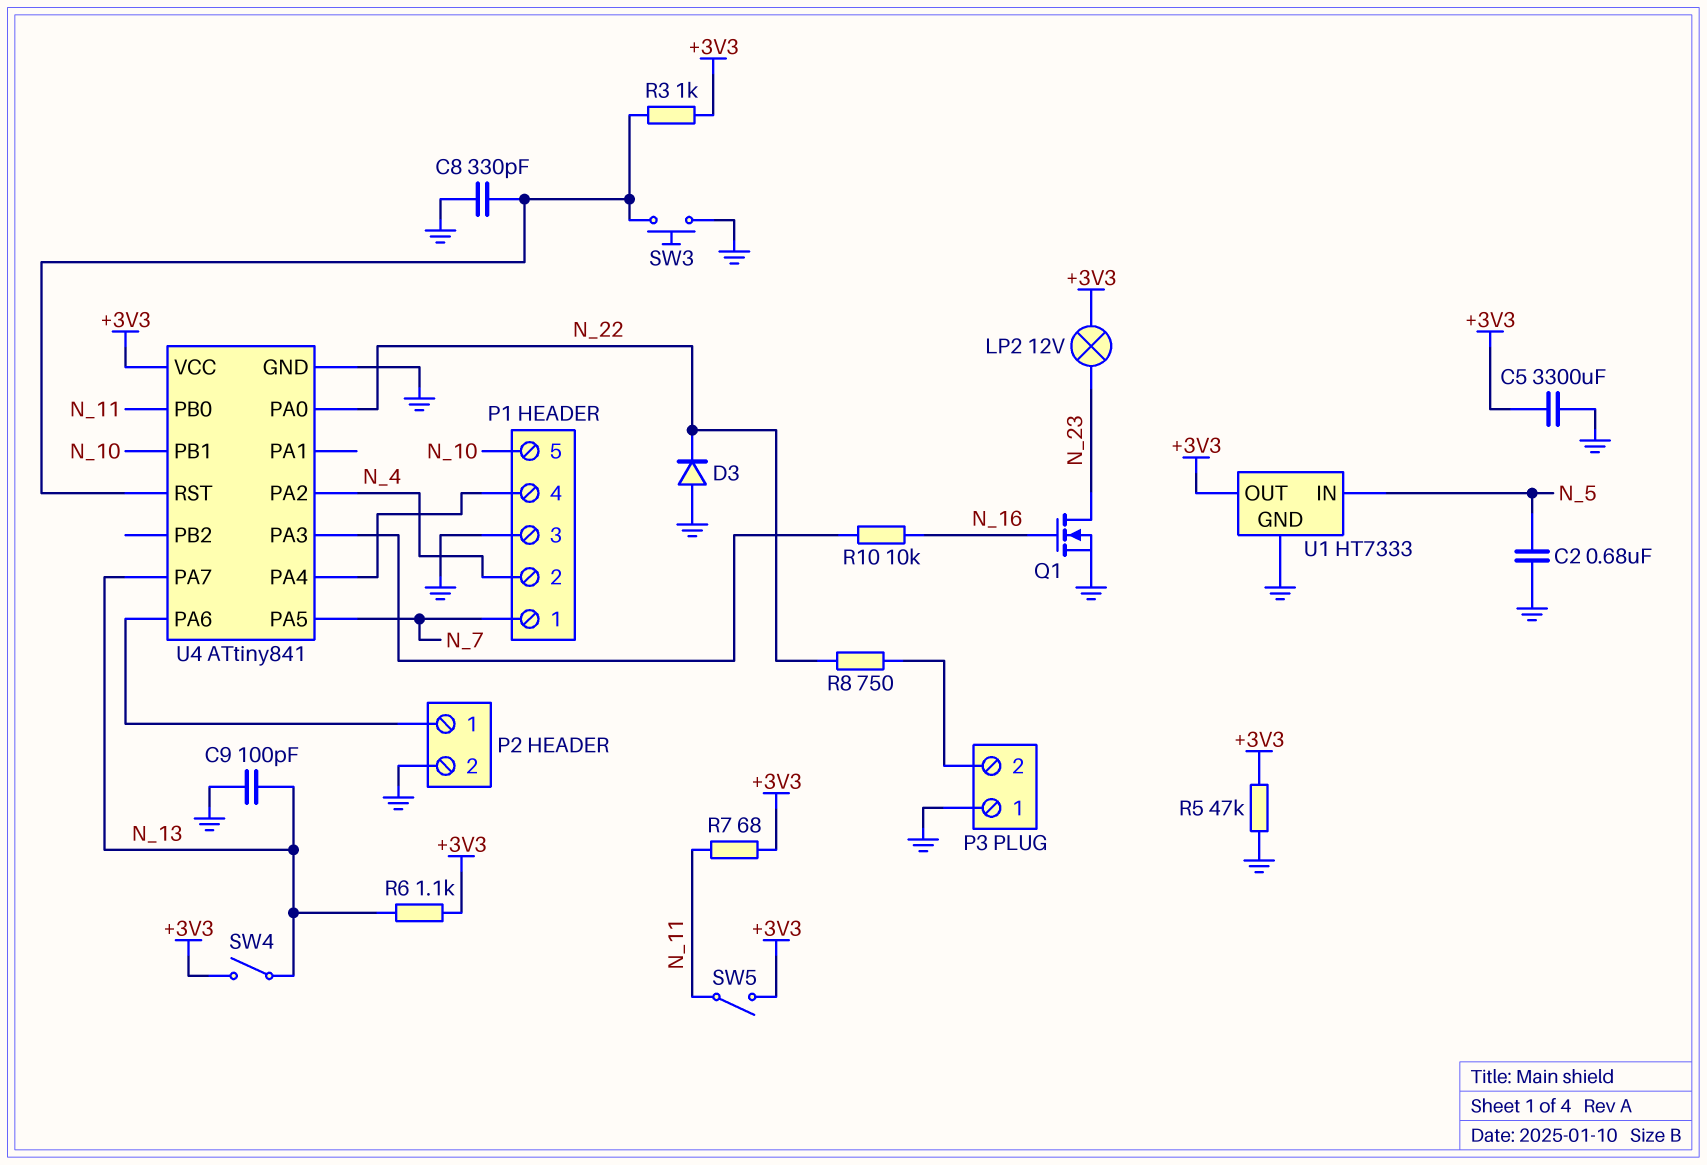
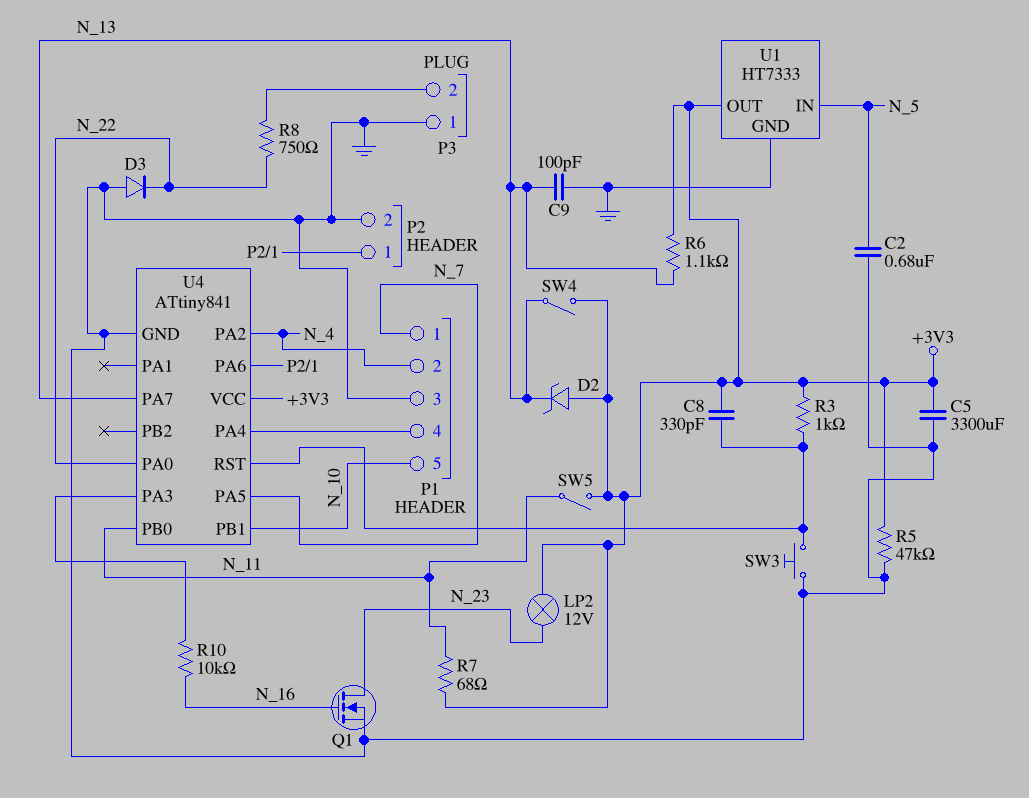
C8: 330pF (GND, U4/RST) -> 330pF (+3V3, U4/RST)
D2: none -> zener (A +3V3, K N_13)

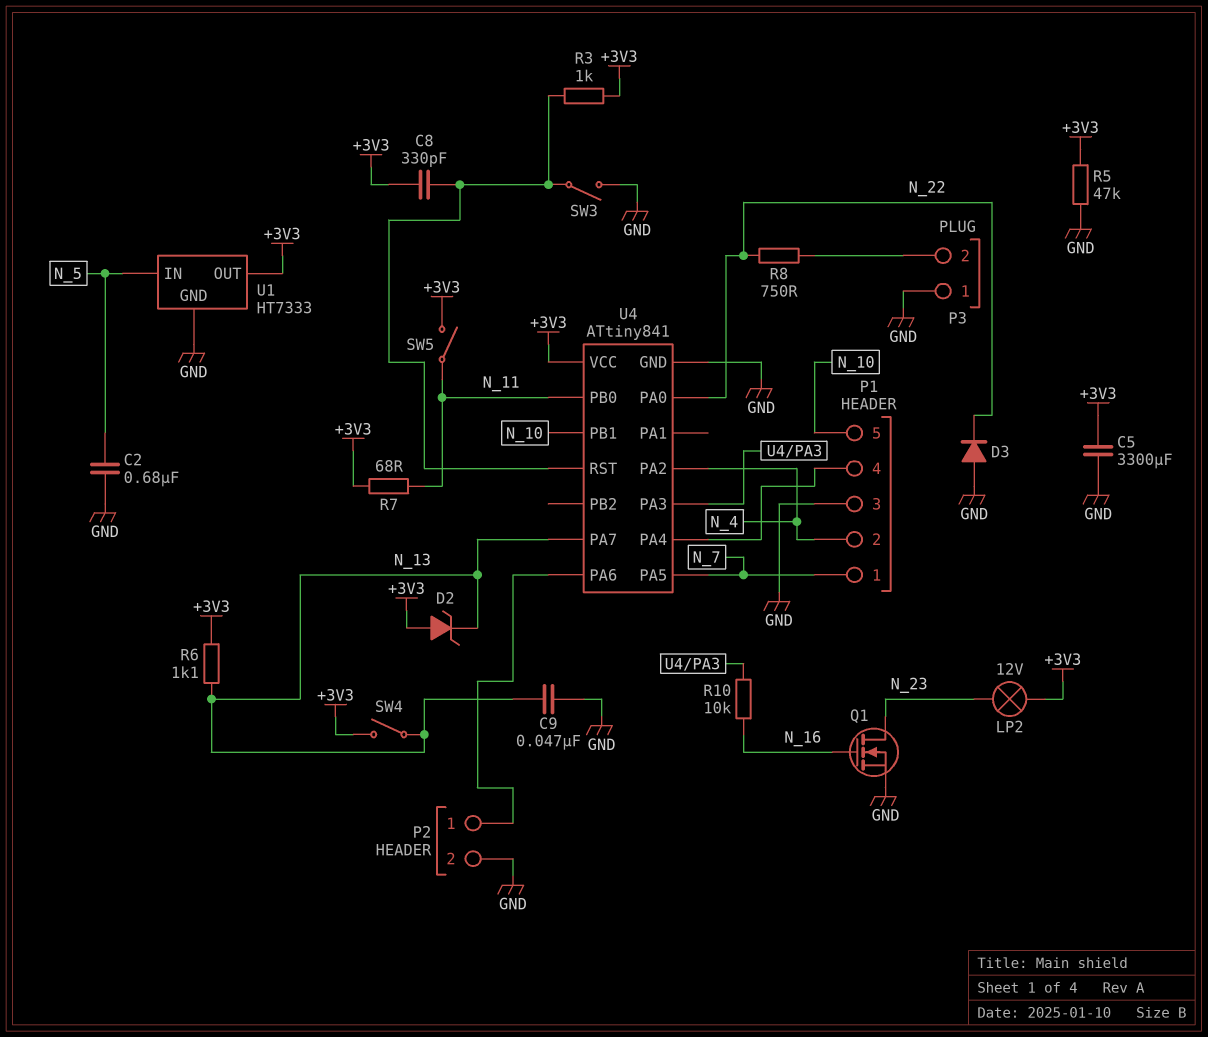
C9: 100pF (GND, N_13) -> 47nF (GND, N_13)
SW3: button (GND, U4/RST) -> switch (GND, U4/RST)

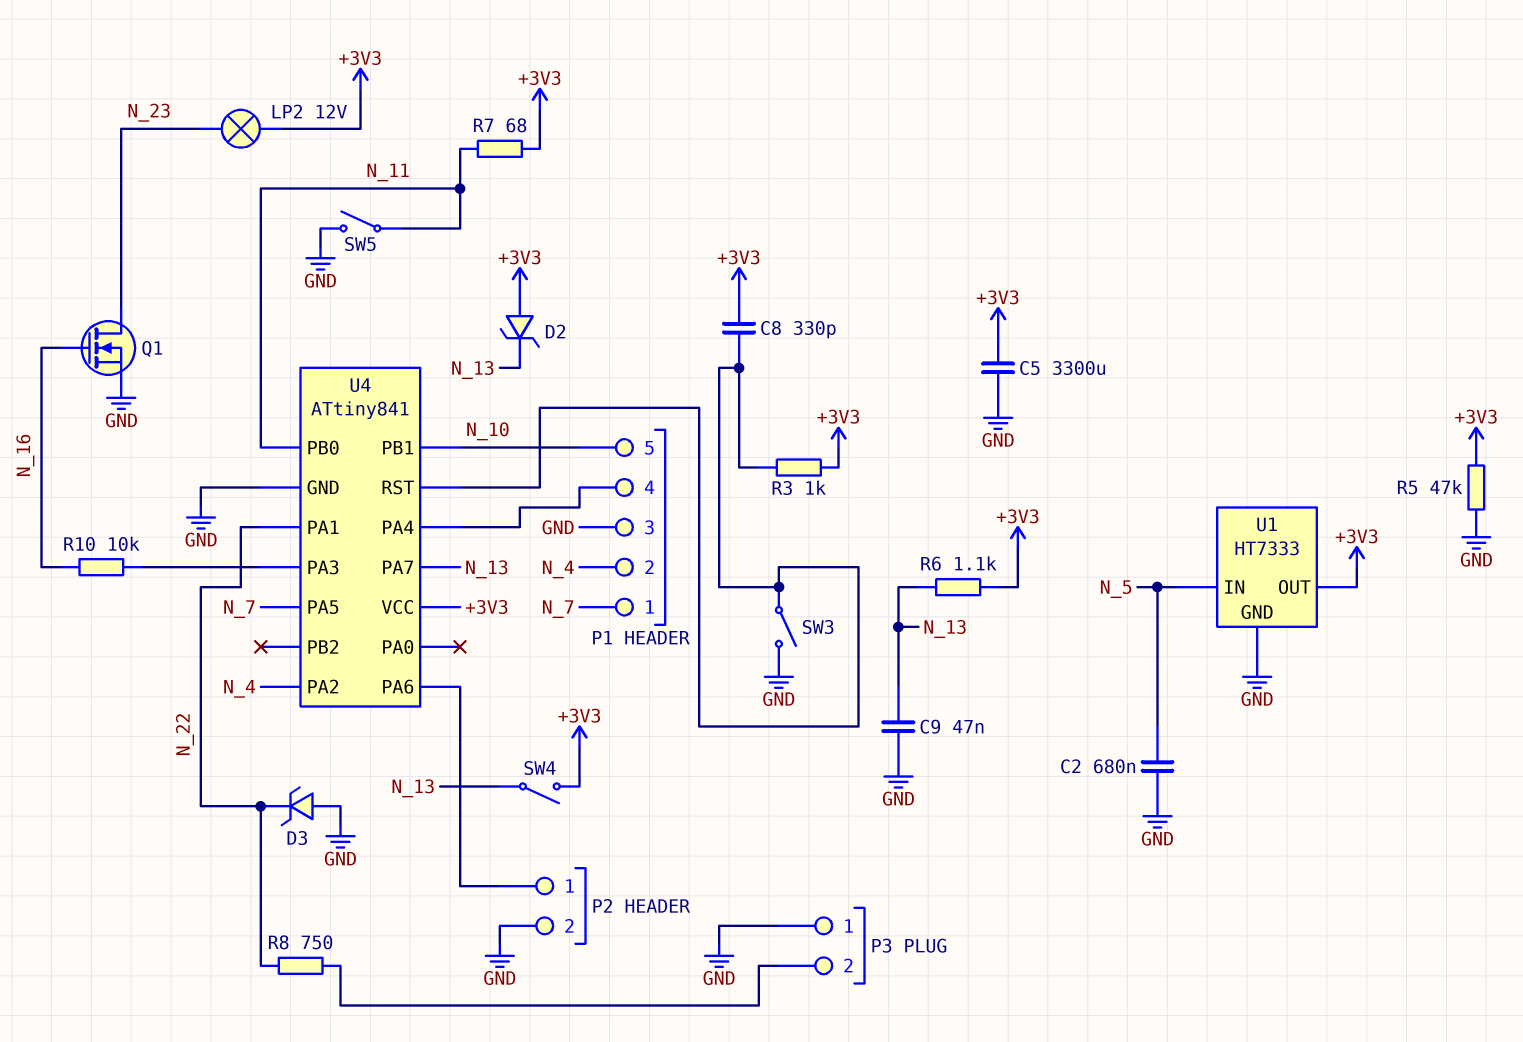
D3: diode (A GND, K N_22) -> zener (A GND, K N_22)
SW5: switch (+3V3, N_11) -> switch (GND, N_11)
U4 pin PA0: N_22 -> none
U4 pin PA1: none -> N_22

